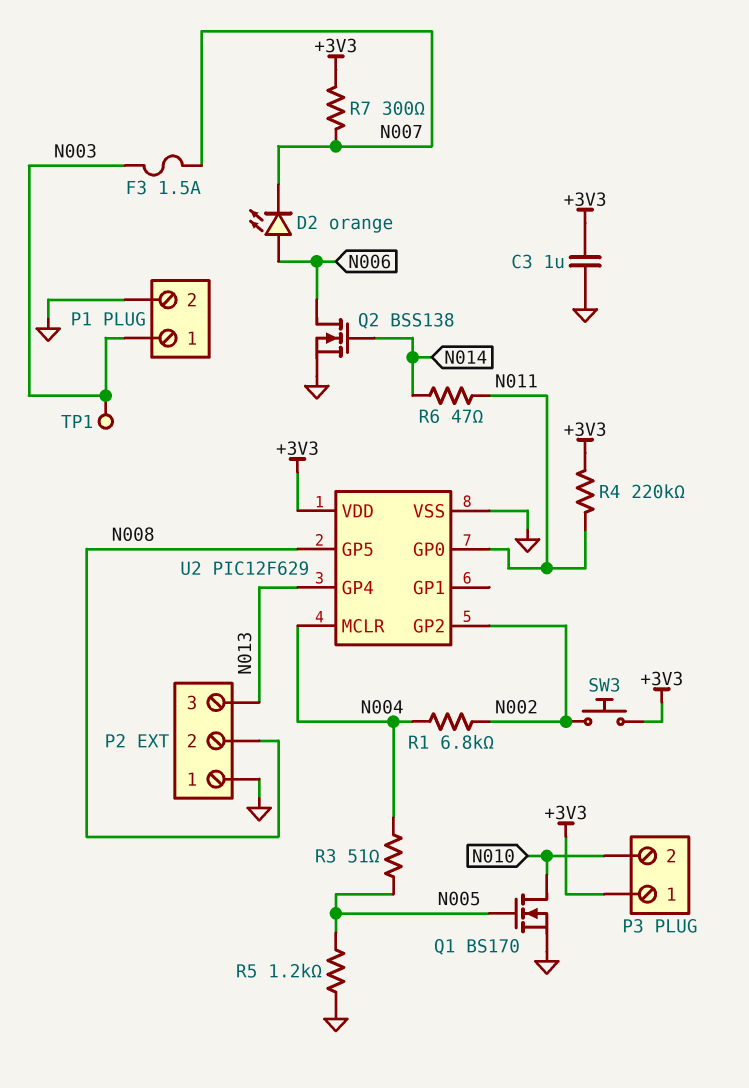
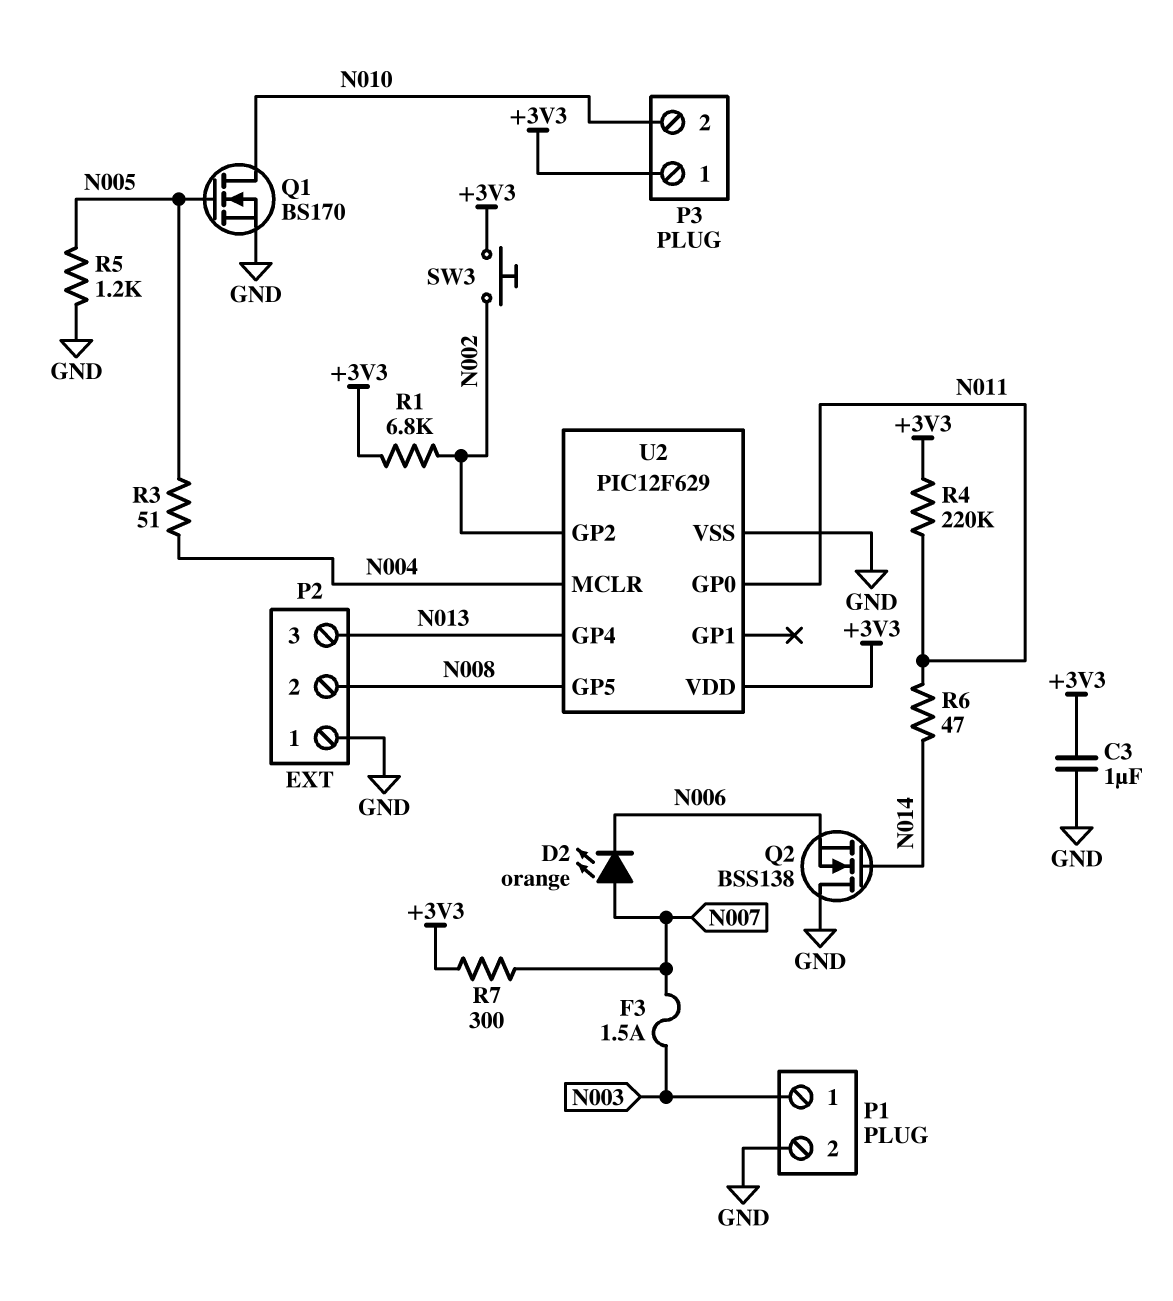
D2: LED orange (A N006, K N007) -> LED orange (A N007, K N006)
Q2: NMOS BSS138 (G N014, D N006, S GND) -> NMOS BSS138 (G N014, D GND, S N006)
R1: 6.8k (N002, N004) -> 6.8k (+3V3, N002)
TP1: test point (N003) -> none

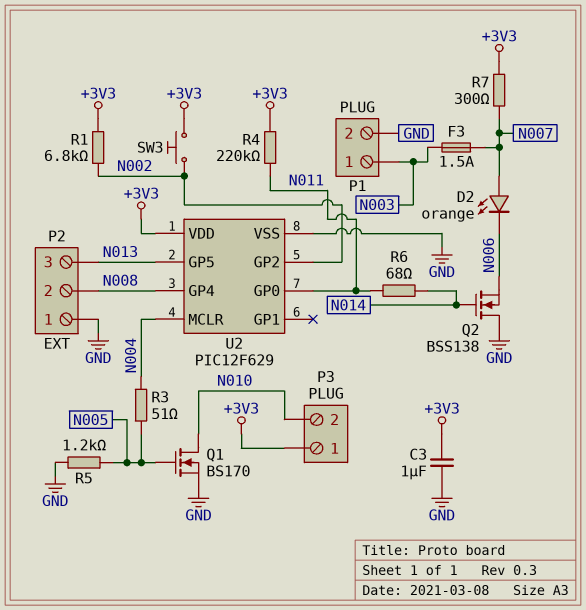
R6: 47 (N011, N014) -> 68 (N011, N014)
U2 pin GP4: N013 -> N008
U2 pin GP5: N008 -> N013

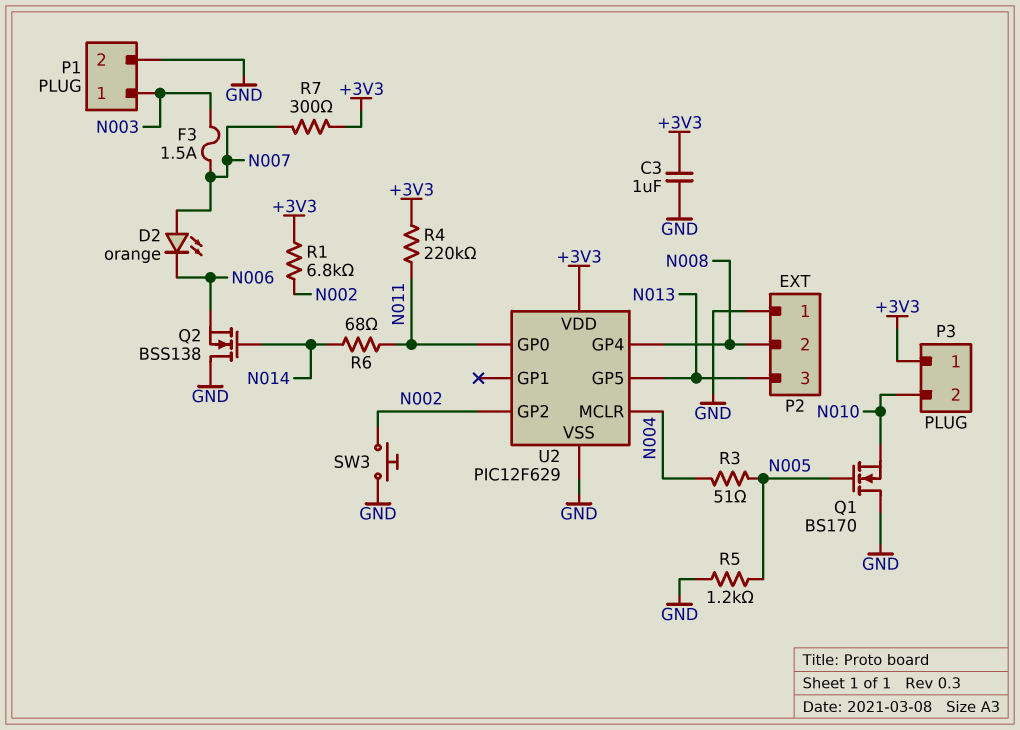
Q1: NMOS BS170 (G N005, D N010, S GND) -> NMOS BS170 (G N005, D GND, S N010)
SW3: button (+3V3, N002) -> button (GND, N002)

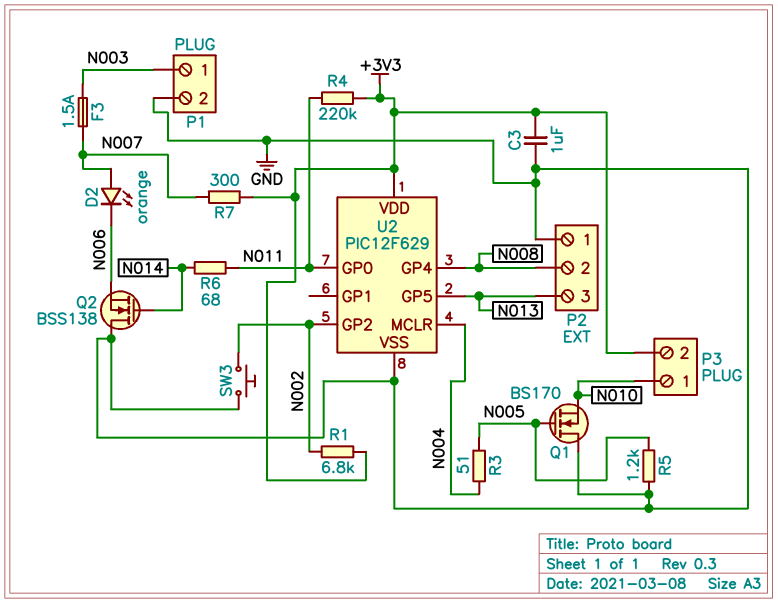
P3 pin 1: +3V3 -> N010
P3 pin 2: N010 -> +3V3

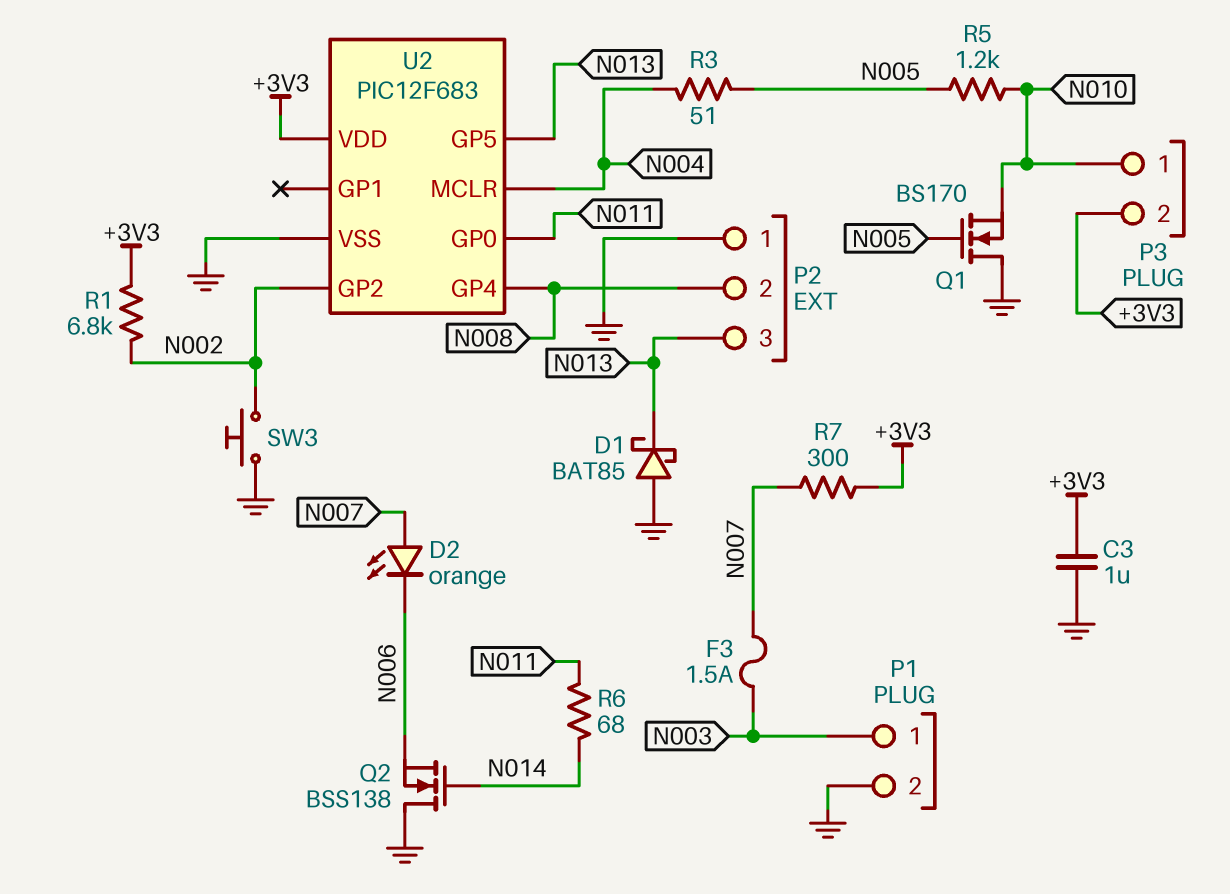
D1: none -> schottky BAT85 (A GND, K N013)
R4: 220k (+3V3, N011) -> none
R5: 1.2k (GND, N005) -> 1.2k (N005, N010)
U2: PIC12F629 -> PIC12F683

